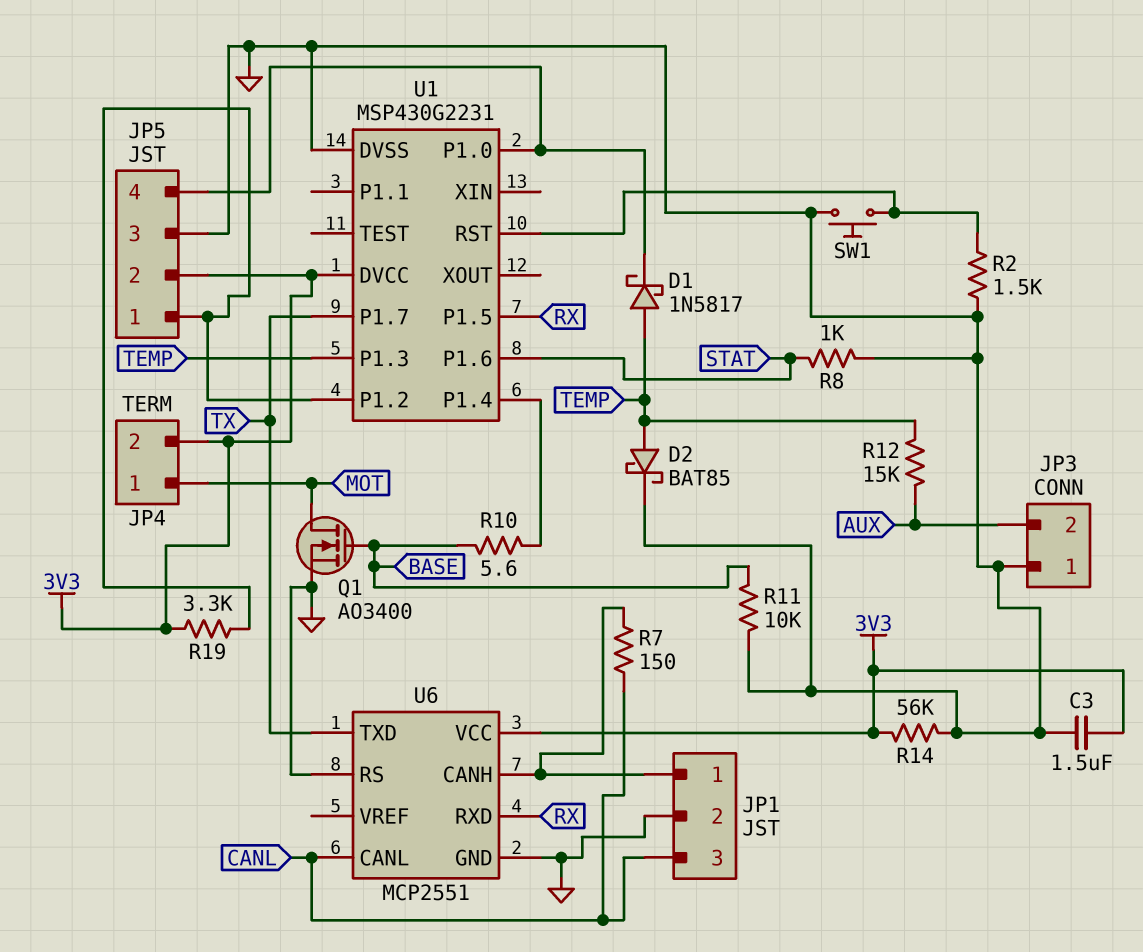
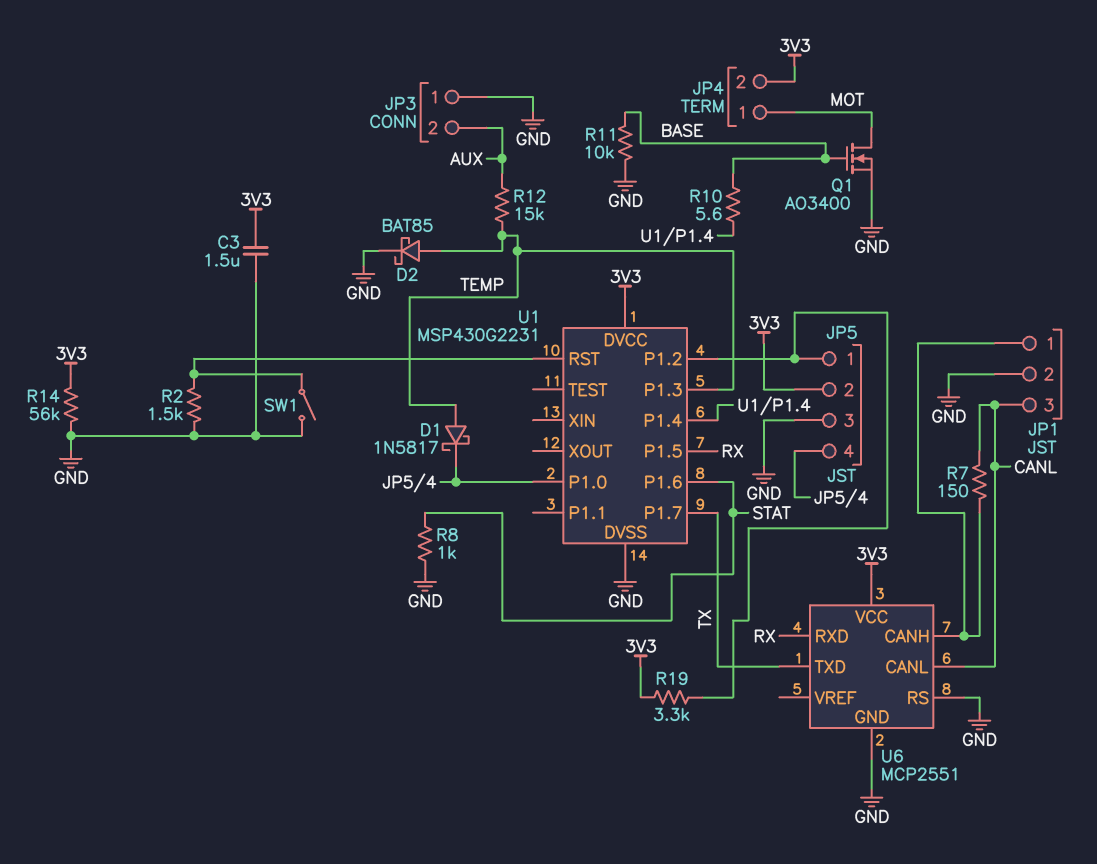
SW1: button (GND, U1/RST) -> switch (GND, U1/RST)

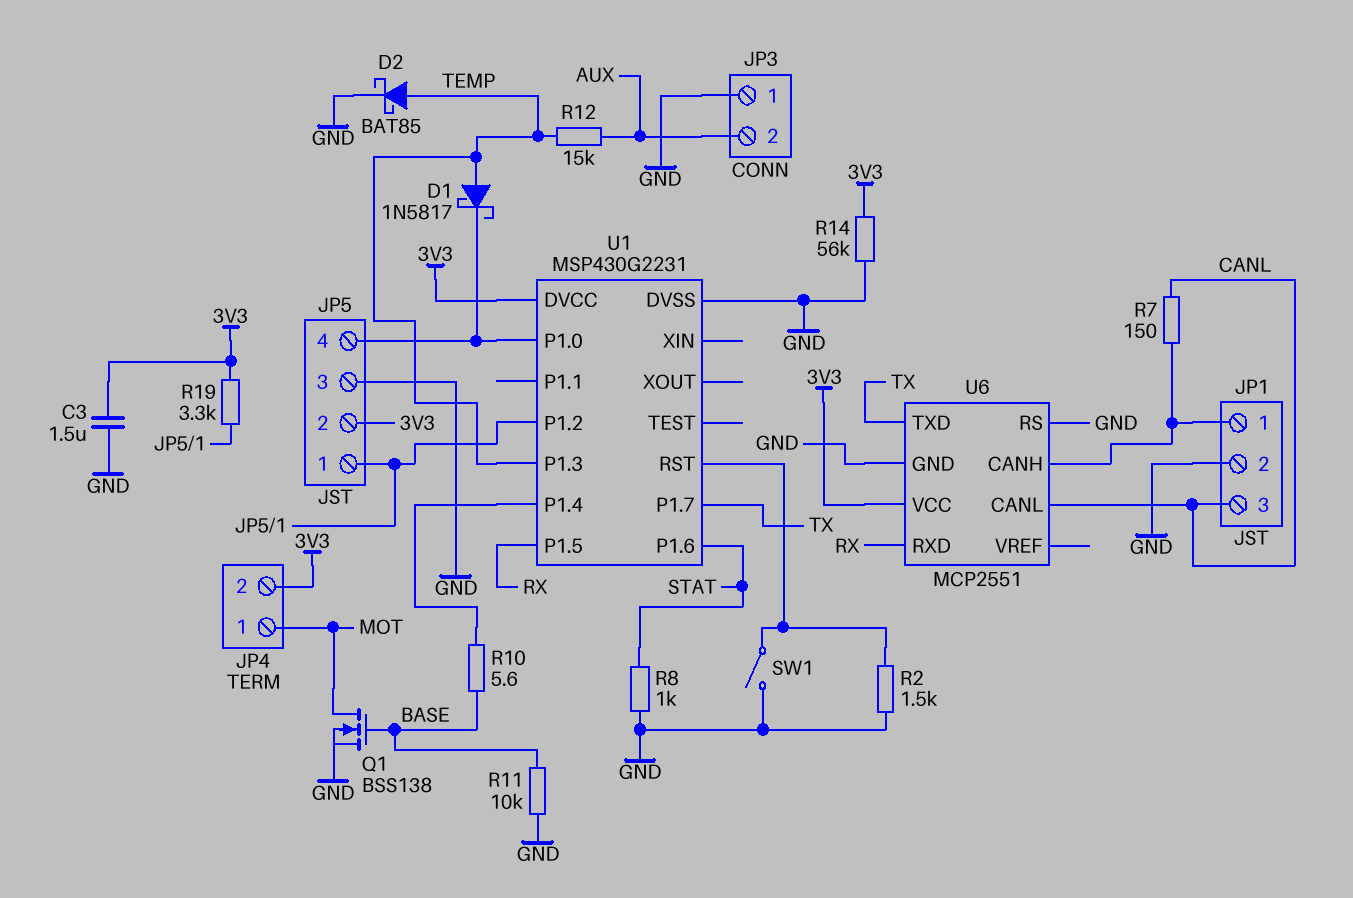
Q1: NMOS AO3400 (G BASE, D MOT, S GND) -> NMOS BSS138 (G BASE, D MOT, S GND)

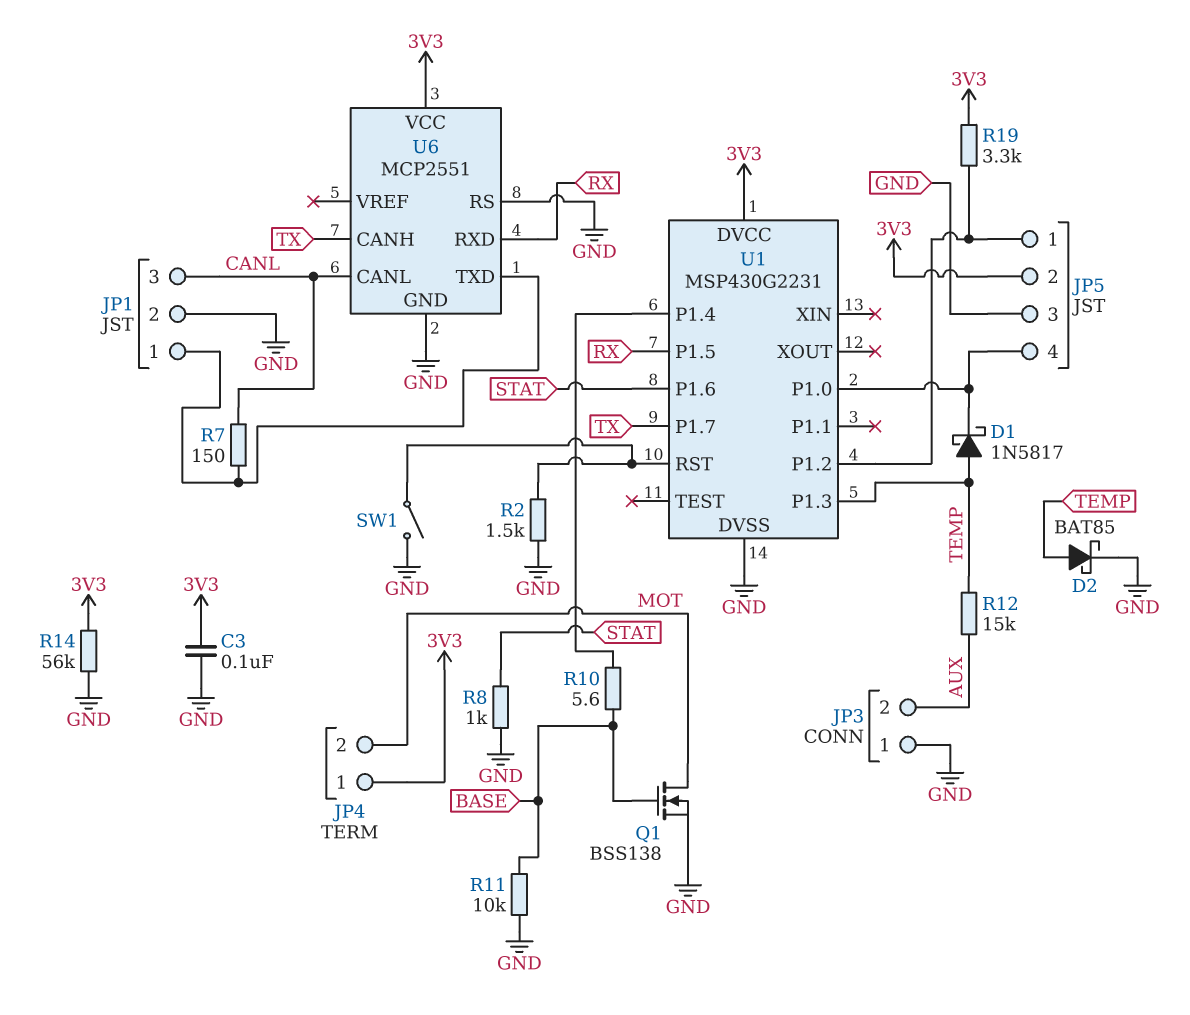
C3: 1.5uF (3V3, GND) -> 100nF (3V3, GND)
JP4 pin 1: MOT -> 3V3
JP4 pin 2: 3V3 -> MOT
U6 pin CANH: JP1/1 -> TX
U6 pin TXD: TX -> JP1/1

